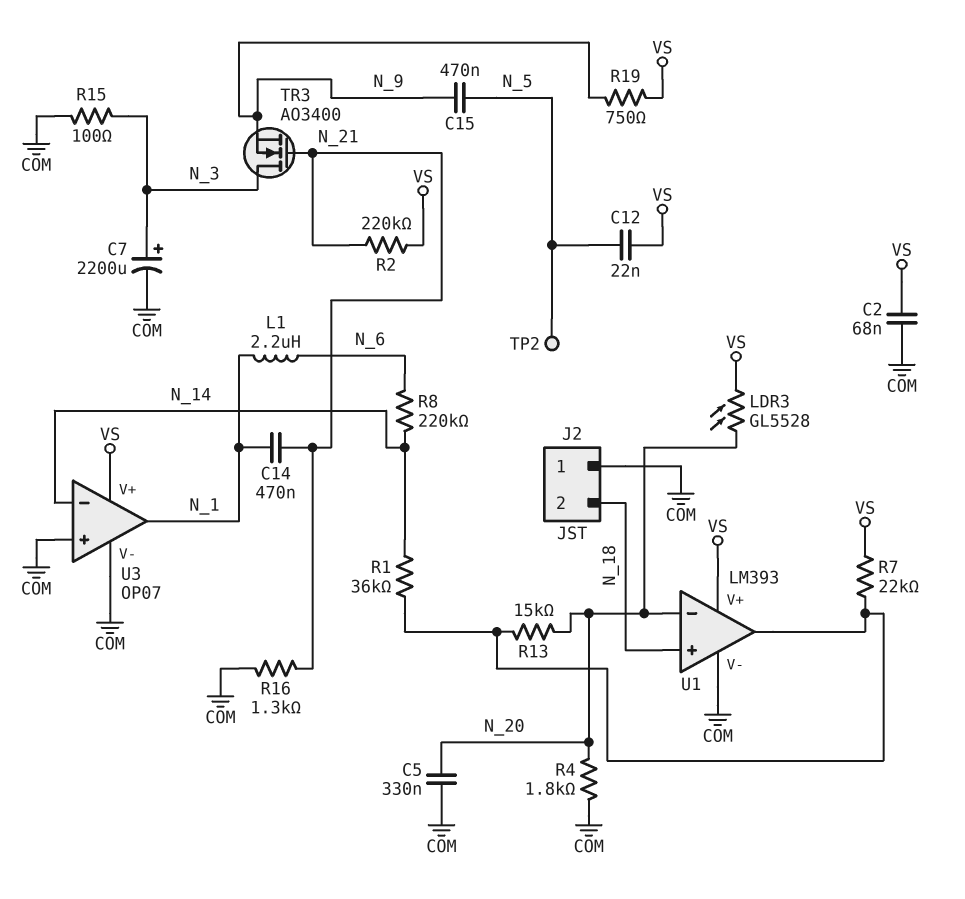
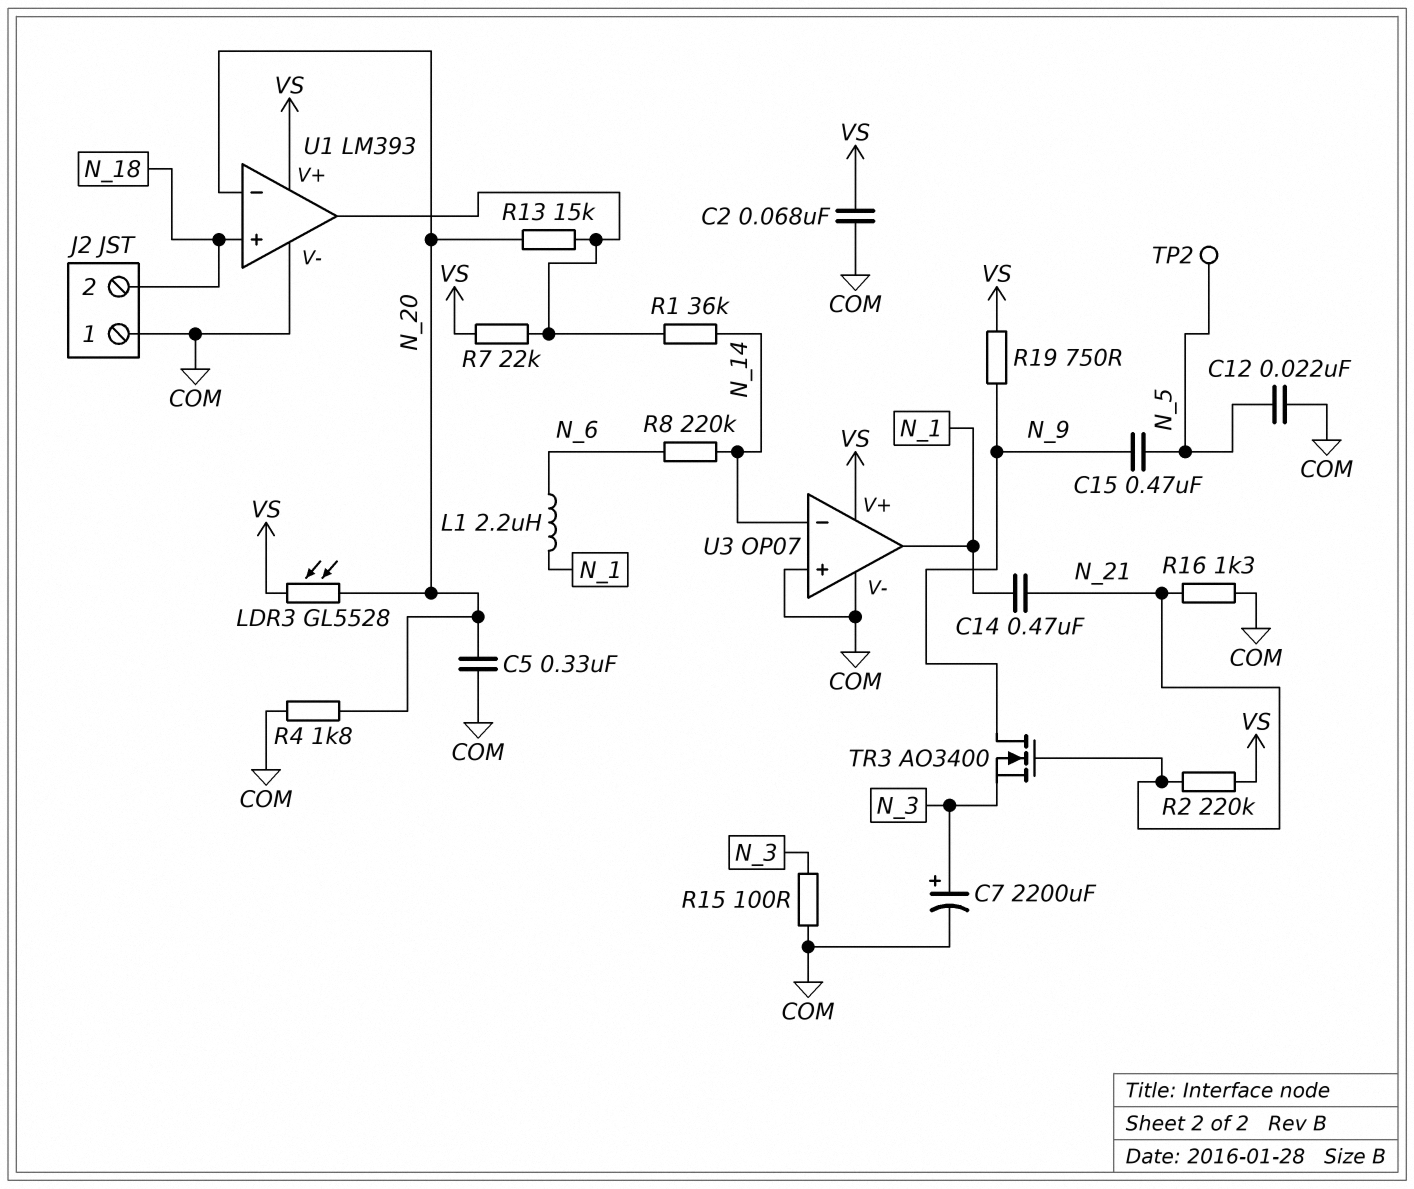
C12: 22nF (N_5, VS) -> 22nF (COM, N_5)
TR3: NMOS AO3400 (G N_21, D N_3, S N_9) -> NMOS AO3400 (G N_21, D N_9, S N_3)

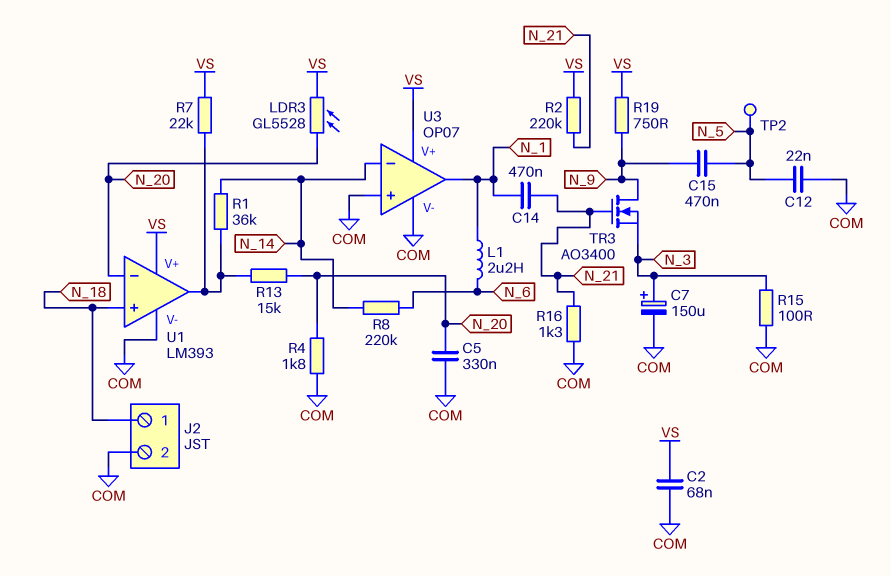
C7: 2200uF (plus N_3, minus COM) -> 150uF (plus N_3, minus COM)
J2 pin 1: COM -> N_18
J2 pin 2: N_18 -> COM

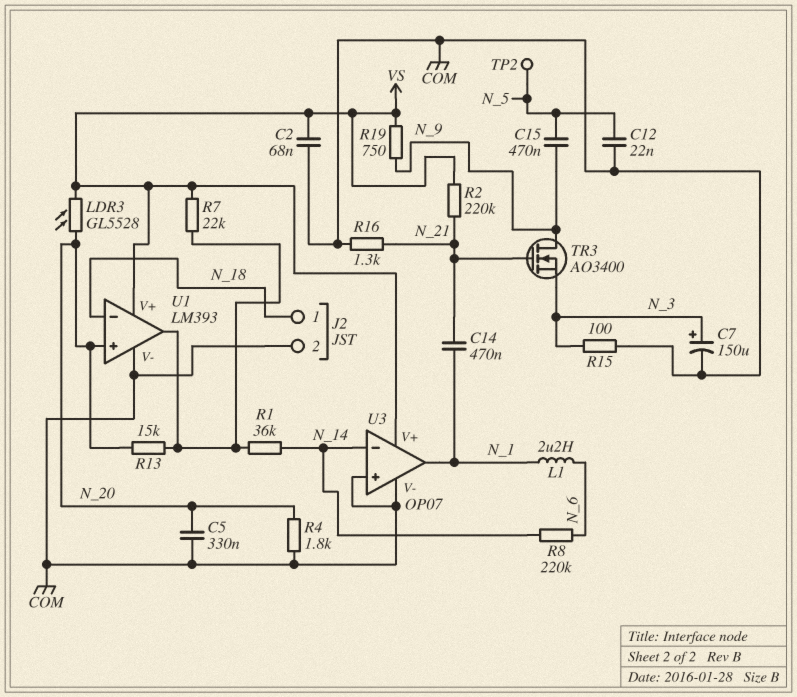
U1 pin in+: N_18 -> N_20
U1 pin in-: N_20 -> N_18

